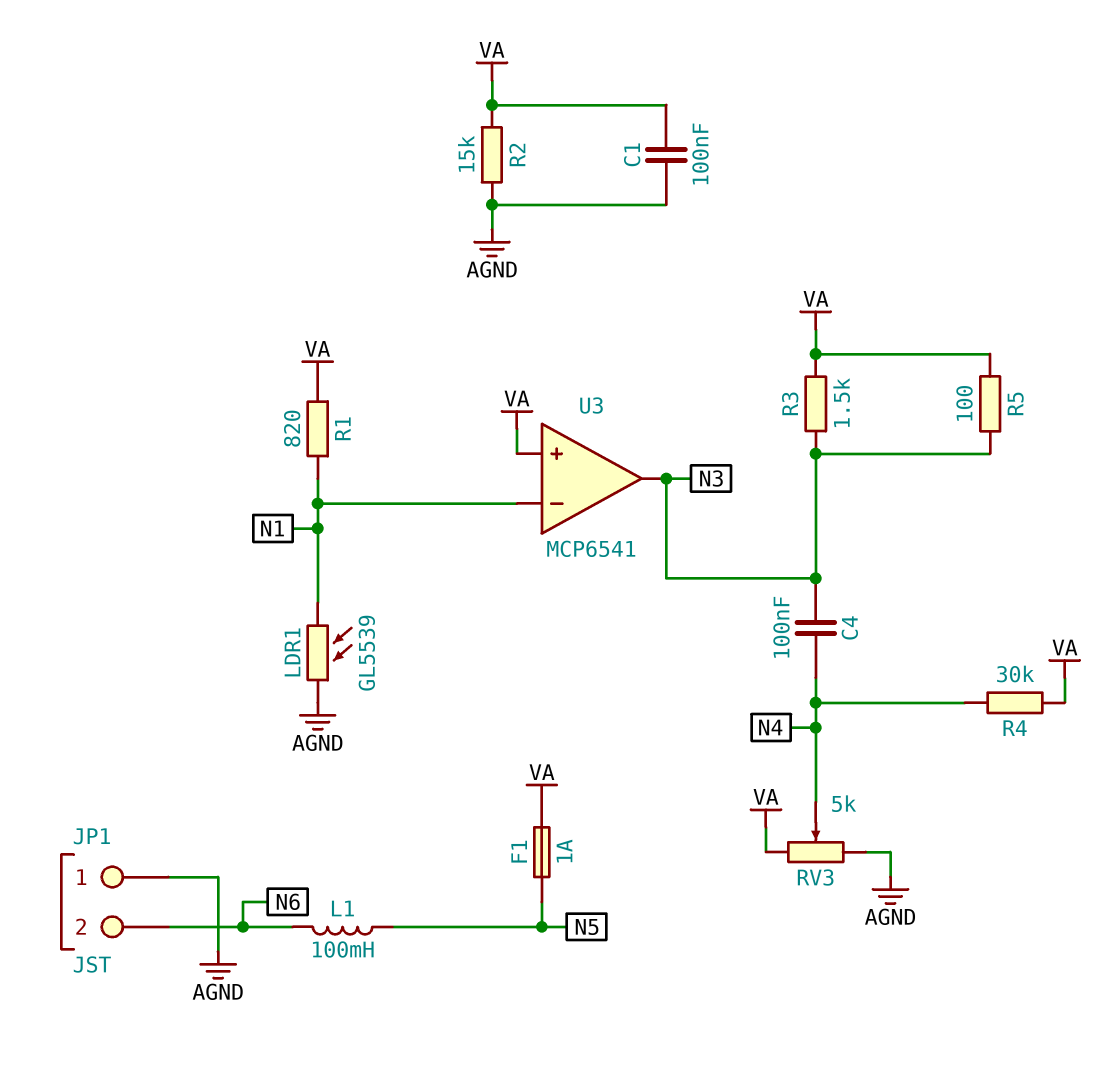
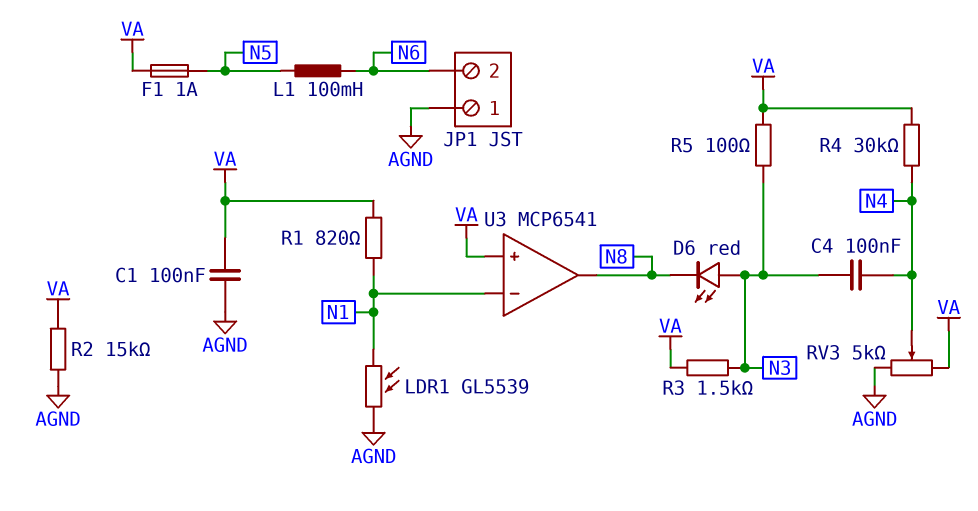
D6: none -> LED red (A N3, K N8)
U3 pin out: N3 -> N8

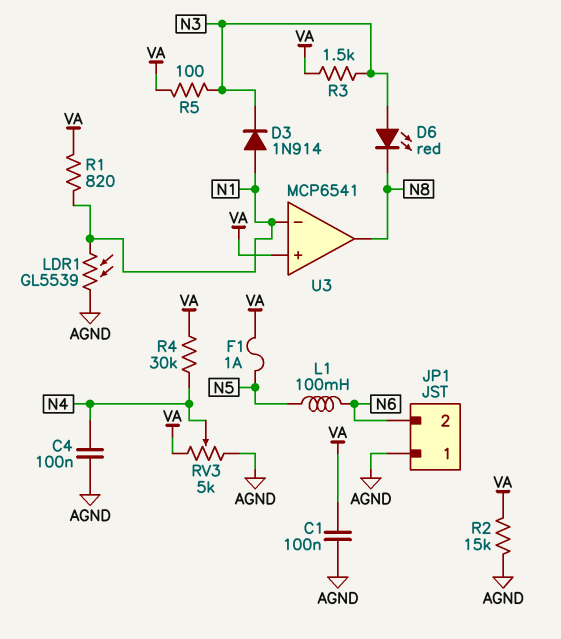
C4: 100nF (N3, N4) -> 100nF (AGND, N4)
D3: none -> diode 1N914 (A N1, K N3)

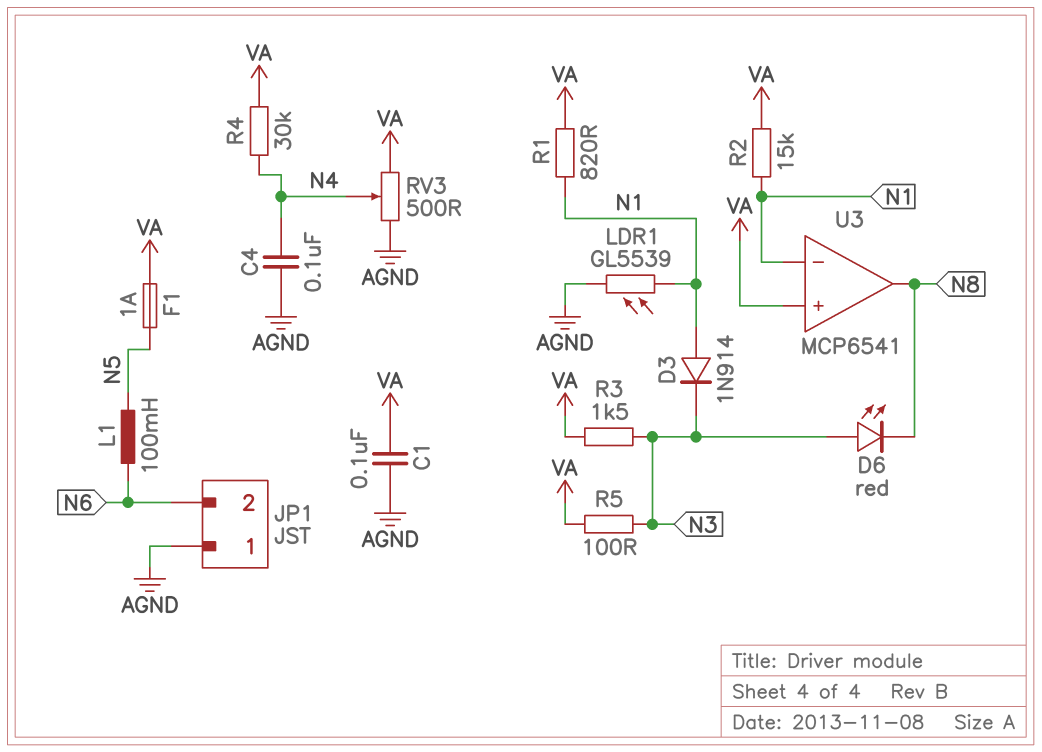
R2: 15k (AGND, VA) -> 15k (N1, VA)
RV3: 5k (AGND, VA, wiper N4) -> 500 (AGND, VA, wiper N4)

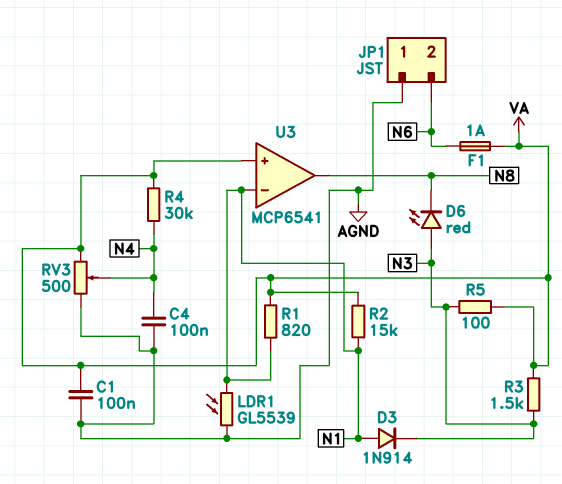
F1: 1A (N5, VA) -> 1A (N6, VA)
L1: 100mH (N5, N6) -> none

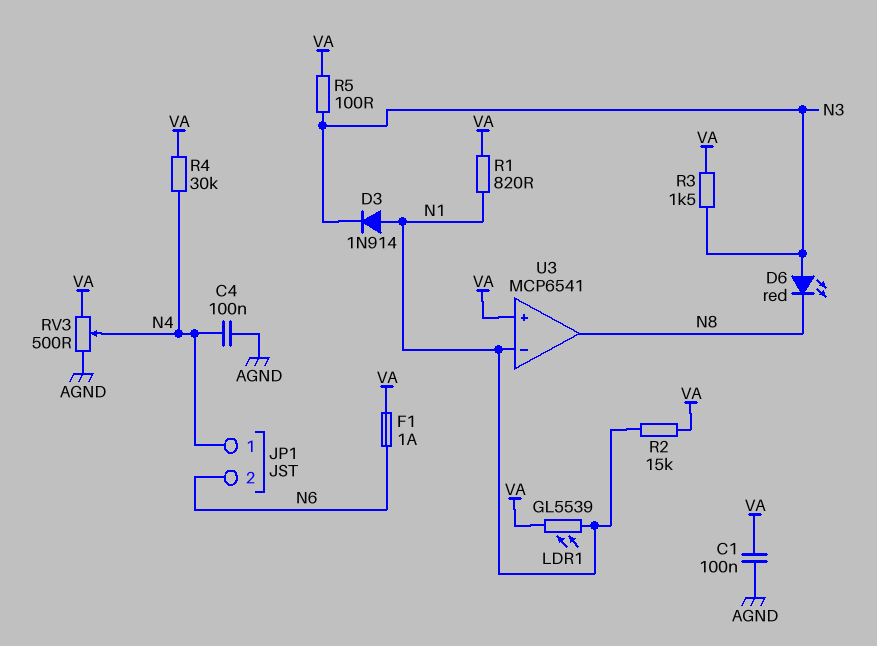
JP1 pin 1: AGND -> N4
LDR1: GL5539 (AGND, N1) -> GL5539 (N1, VA)

